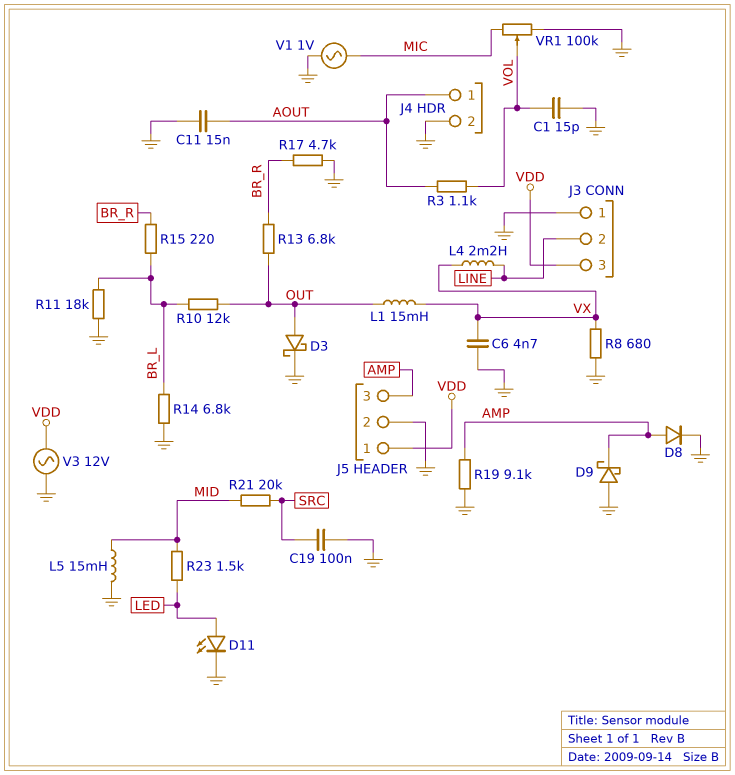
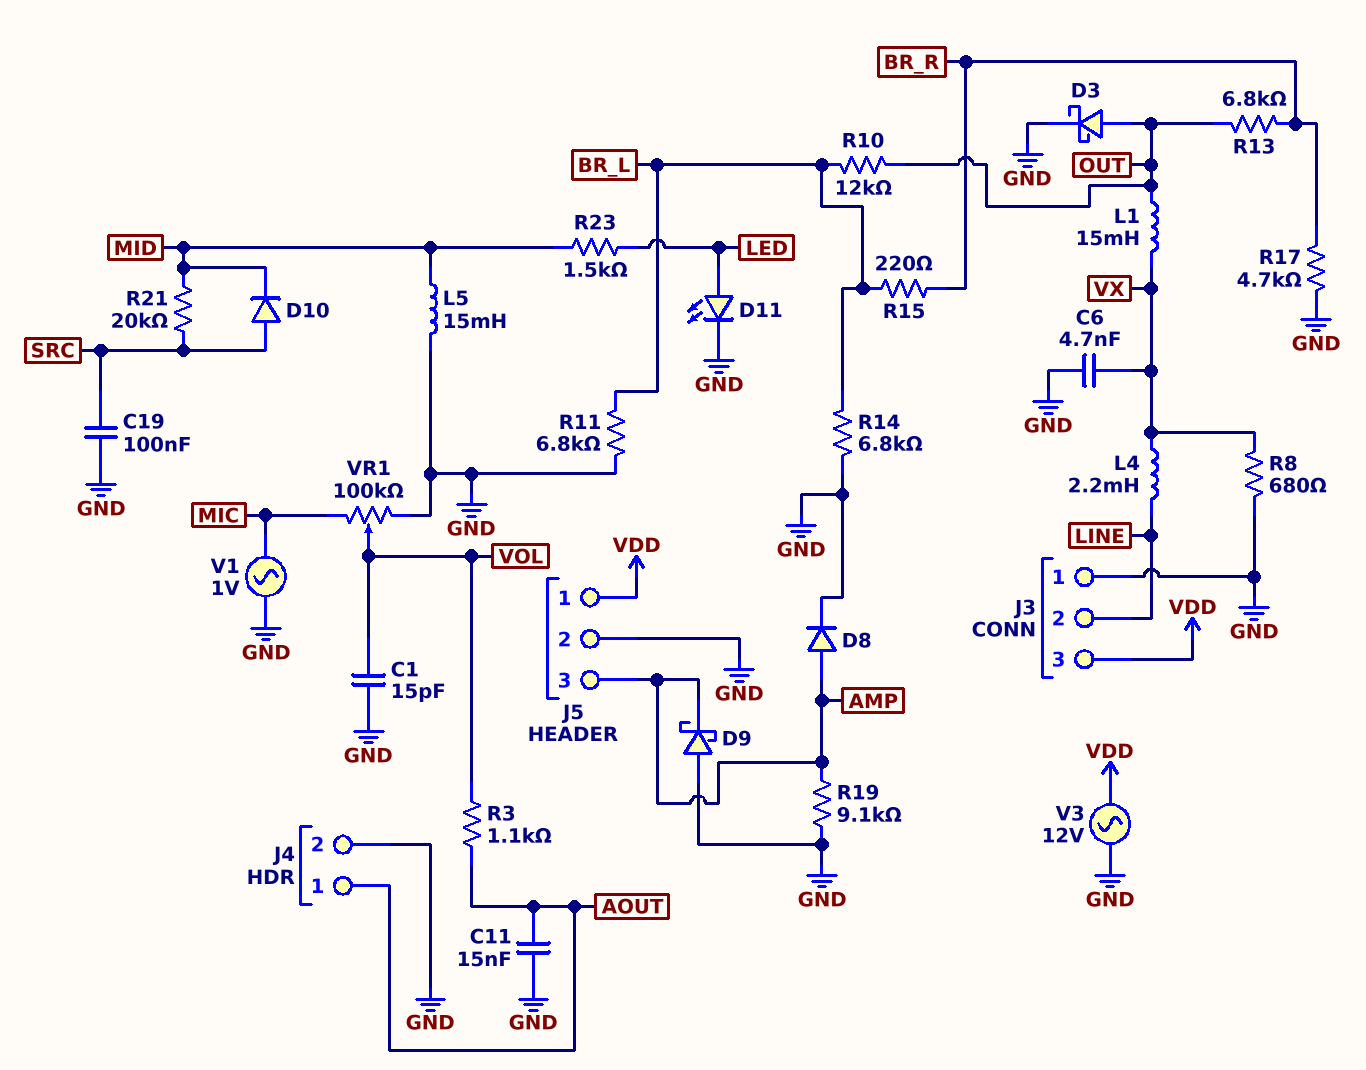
D10: none -> diode (A SRC, K MID)
R11: 18k (BR_L, GND) -> 6.8k (BR_L, GND)

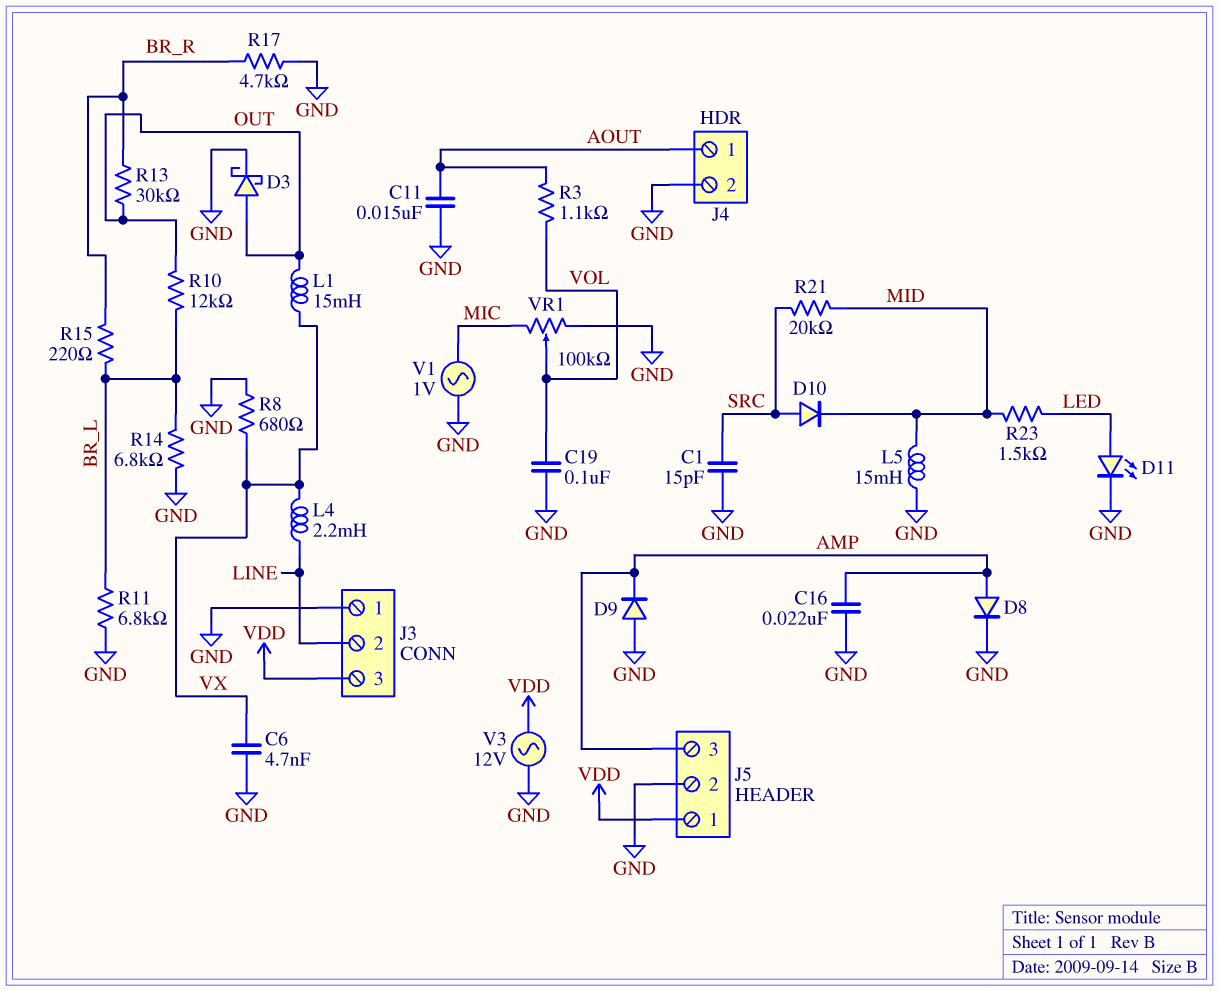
C1: 15pF (GND, VOL) -> 15pF (GND, SRC)
C16: none -> 22nF (AMP, GND)
C19: 100nF (GND, SRC) -> 100nF (GND, VOL)
D9: schottky (A GND, K AMP) -> diode (A GND, K AMP)
R13: 6.8k (BR_R, OUT) -> 30k (BR_R, OUT)
R19: 9.1k (AMP, GND) -> none

